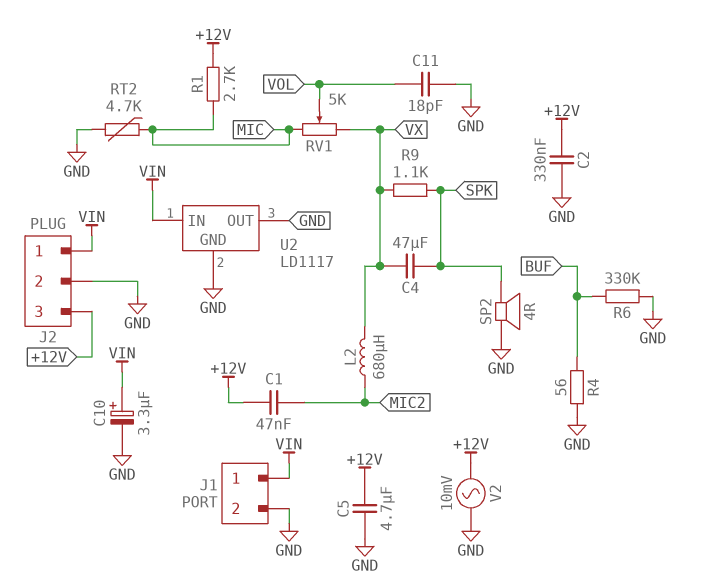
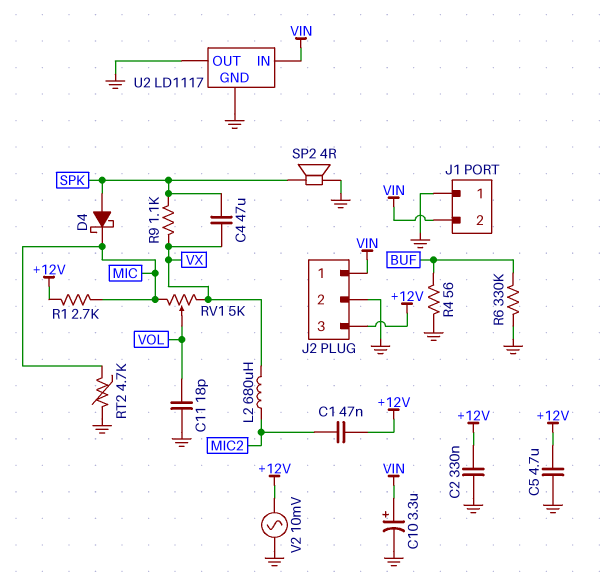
D4: none -> schottky (A SPK, K MIC)
J1 pin 1: VIN -> GND
J1 pin 2: GND -> VIN

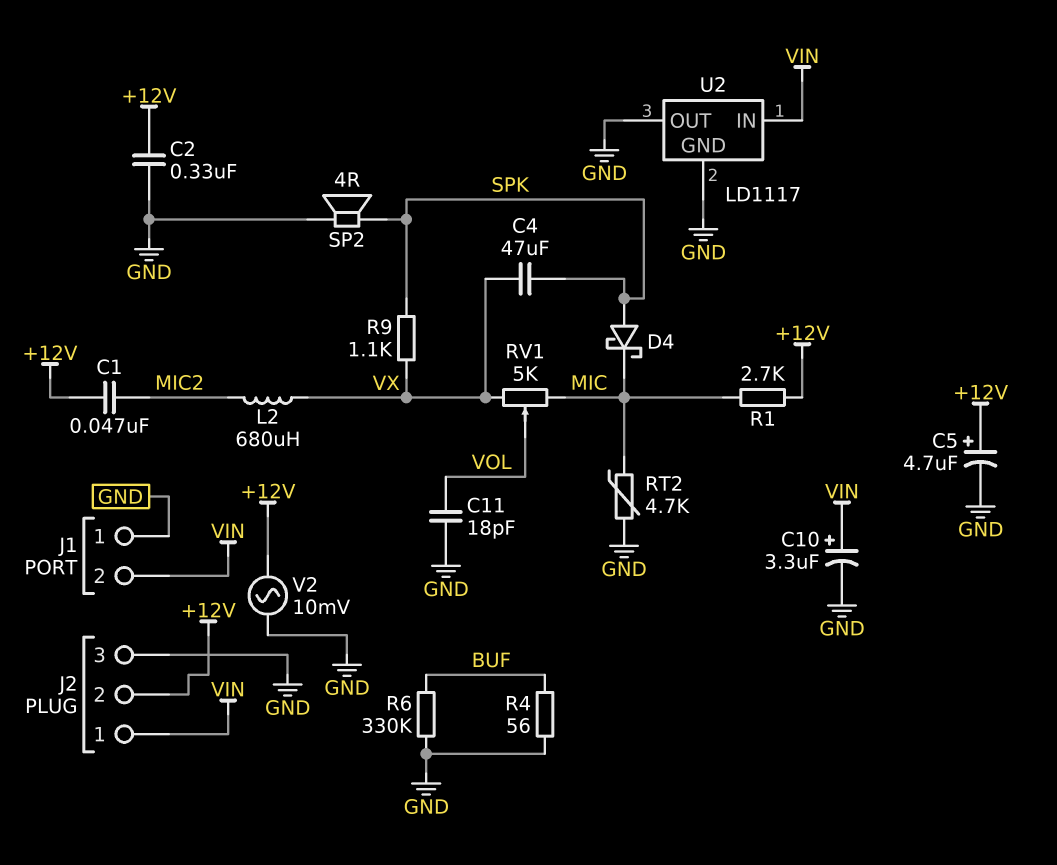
C5: 4.7uF (+12V, GND) -> 4.7uF (plus +12V, minus GND)
J2 pin 2: GND -> +12V
J2 pin 3: +12V -> GND

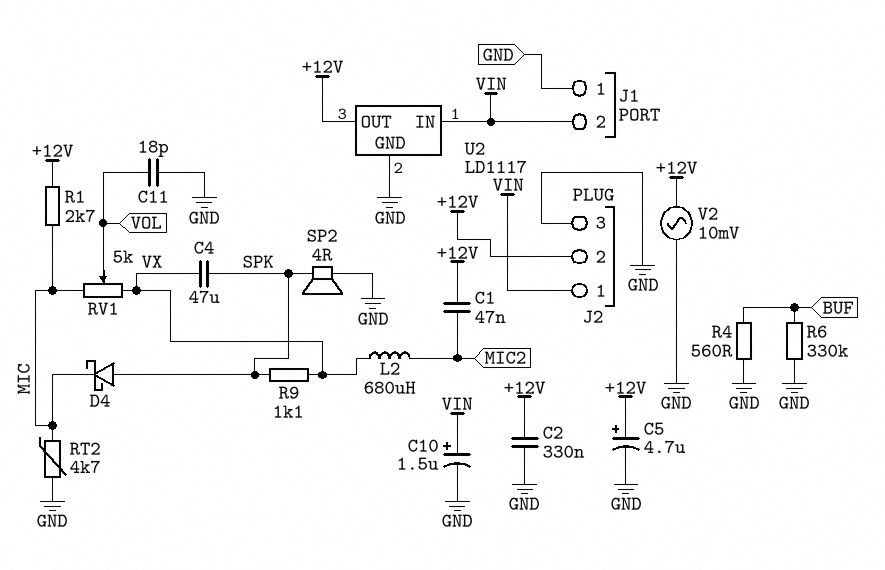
C10: 3.3uF (plus VIN, minus GND) -> 1.5uF (plus VIN, minus GND)
R4: 56 (BUF, GND) -> 560 (BUF, GND)
U2 pin OUT: GND -> +12V

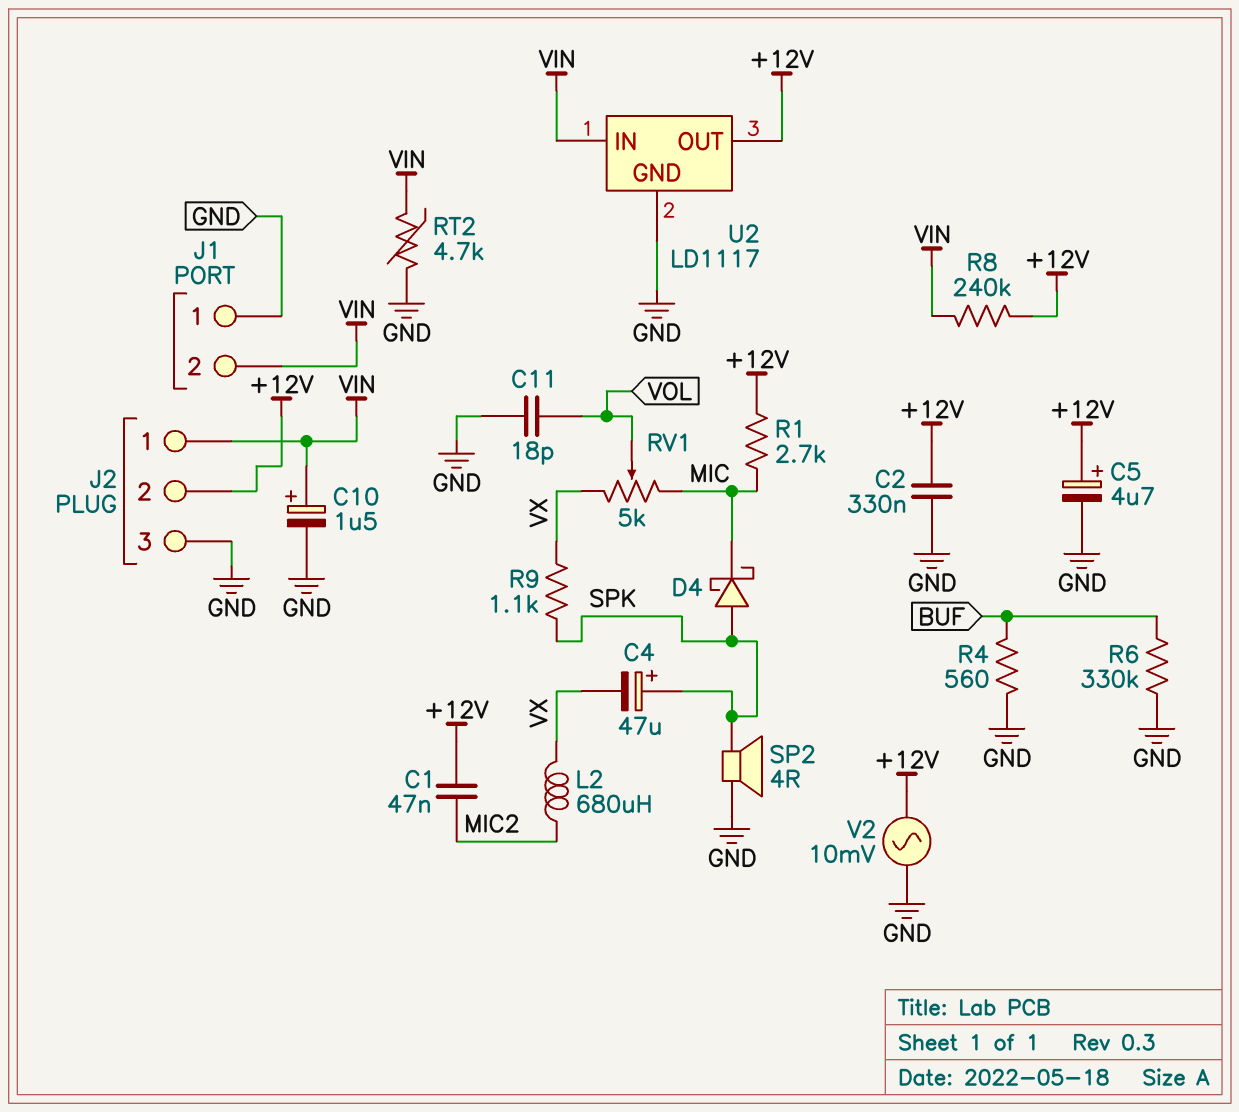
C4: 47uF (SPK, VX) -> 47uF (plus SPK, minus VX)
R8: none -> 240k (+12V, VIN)
RT2: 4.7k (GND, MIC) -> 4.7k (GND, VIN)

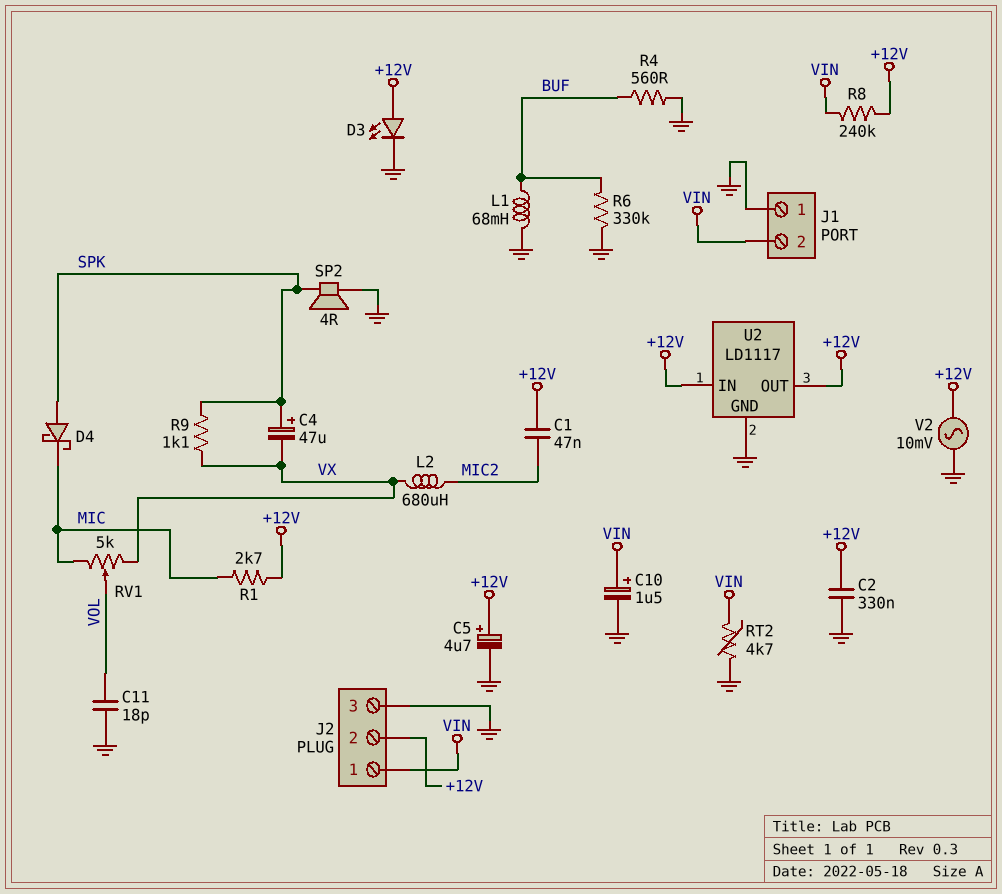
D3: none -> LED (A +12V, K GND)
L1: none -> 68mH (BUF, GND)
U2 pin IN: VIN -> +12V

